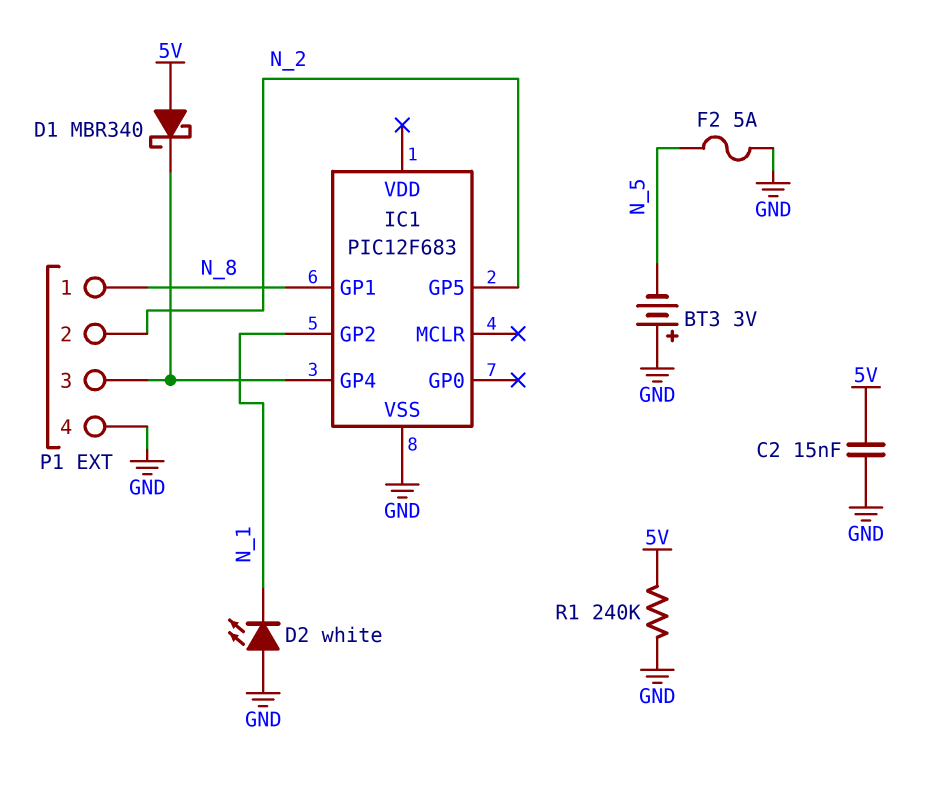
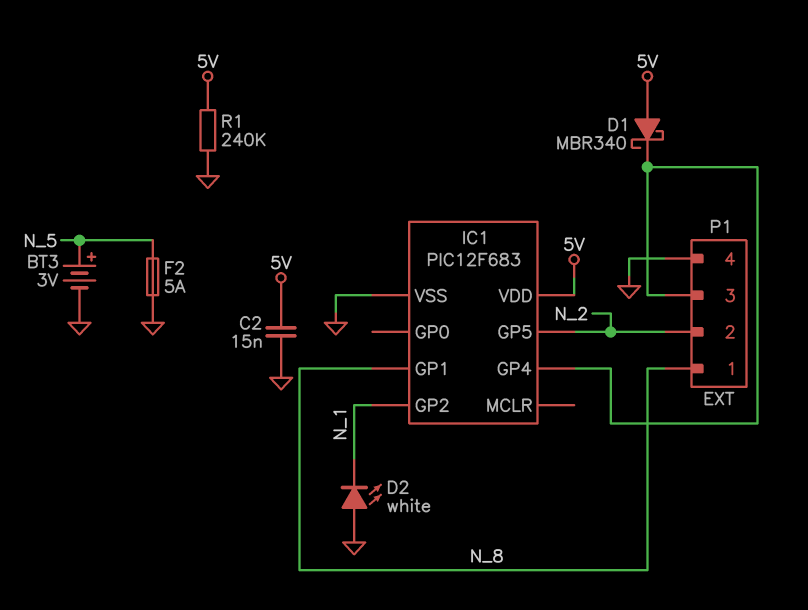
BT3: 3V (plus GND, minus N_5) -> 3V (plus N_5, minus GND)
IC1 pin VDD: none -> 5V

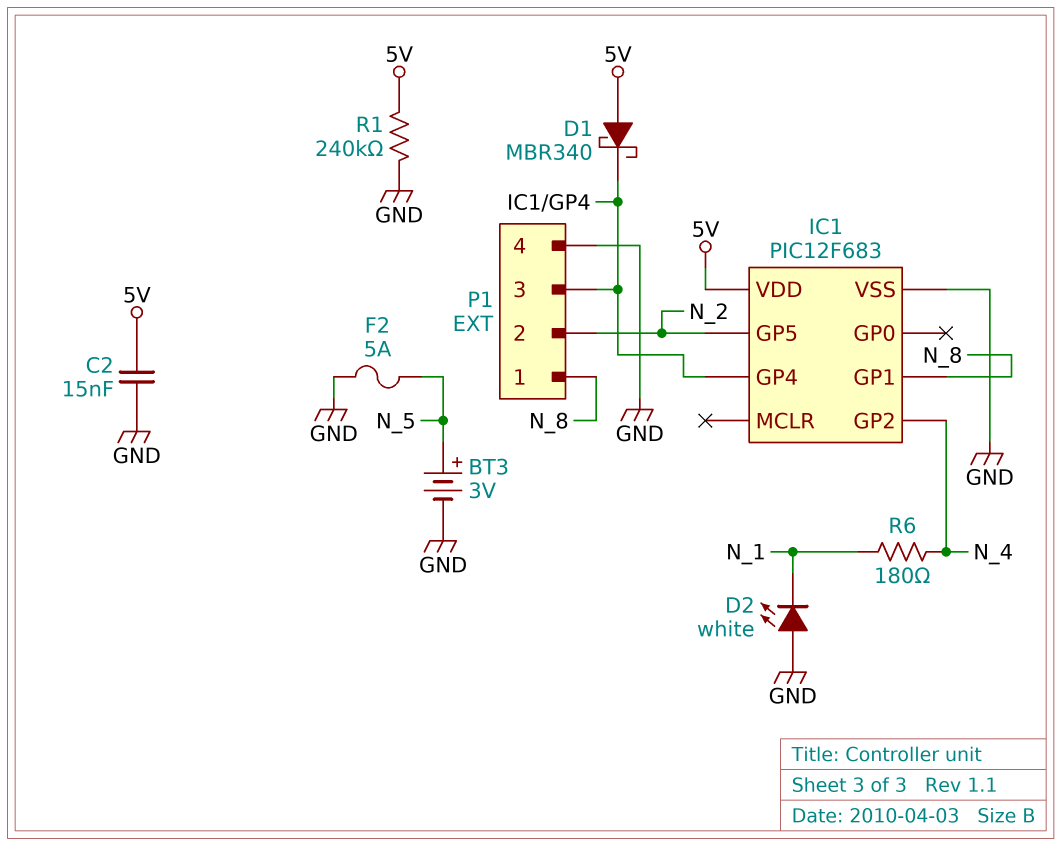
IC1 pin GP2: N_1 -> N_4
R6: none -> 180 (N_1, N_4)

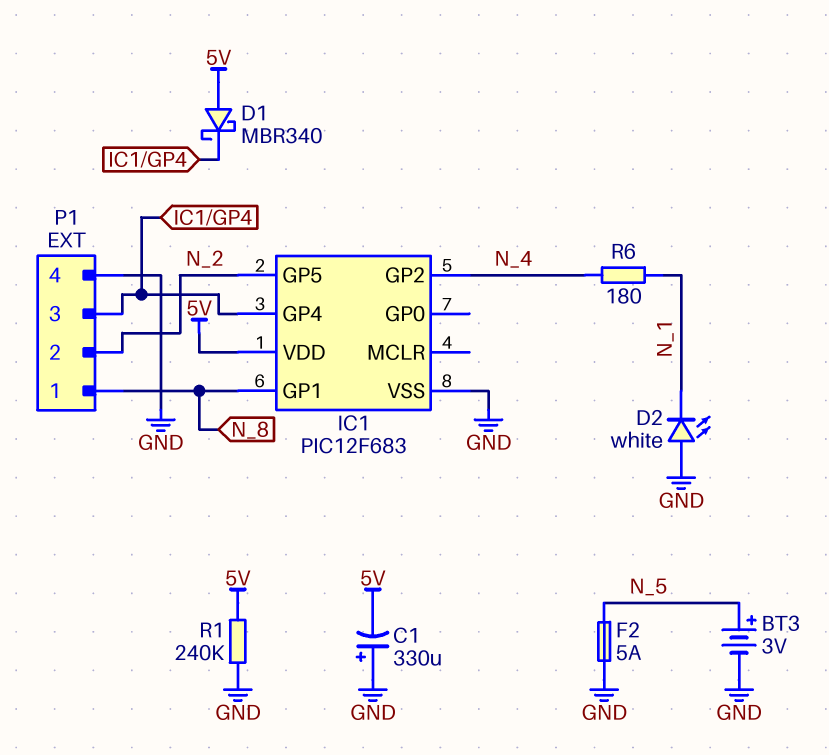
C1: none -> 330uF (plus GND, minus 5V)
C2: 15nF (5V, GND) -> none

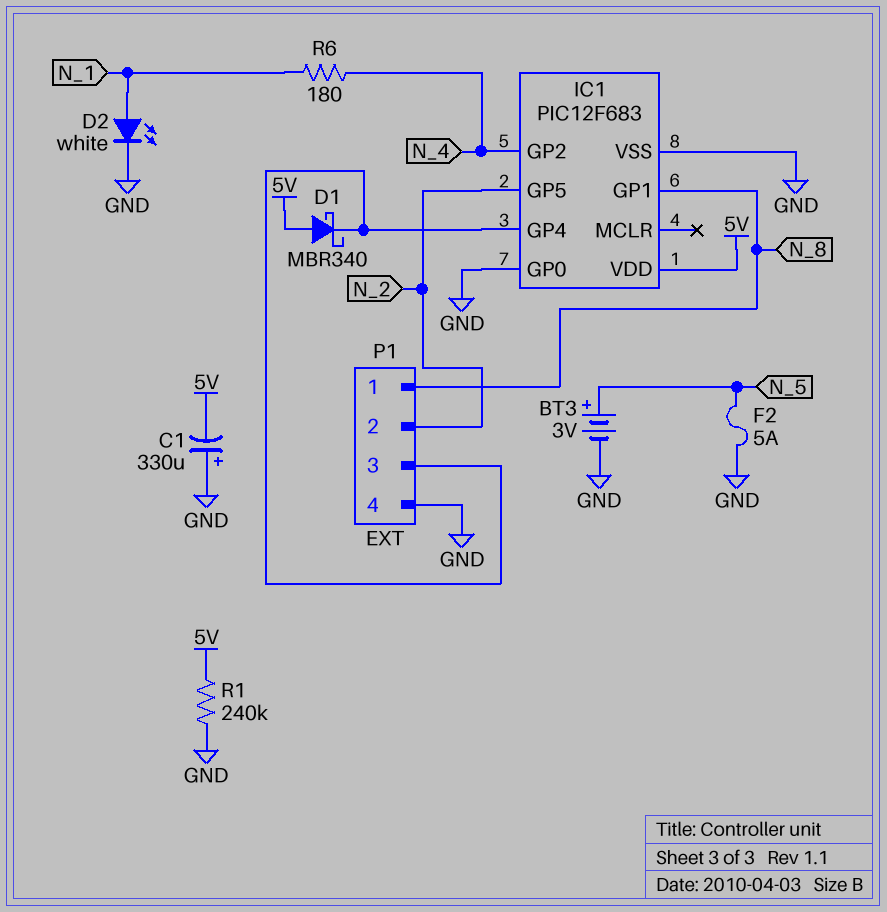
D2: LED white (A GND, K N_1) -> LED white (A N_1, K GND)
IC1 pin GP0: none -> GND

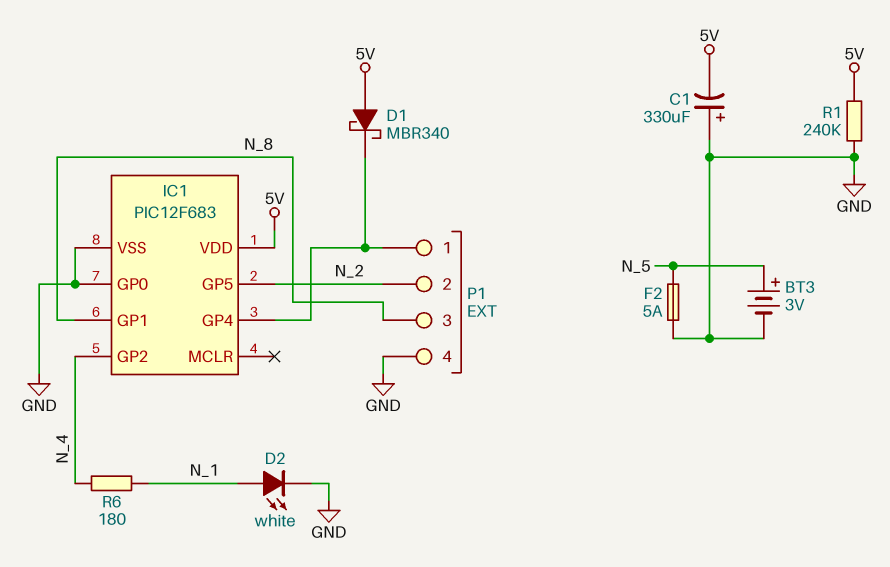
P1 pin 1: N_8 -> IC1/GP4
P1 pin 3: IC1/GP4 -> N_8

